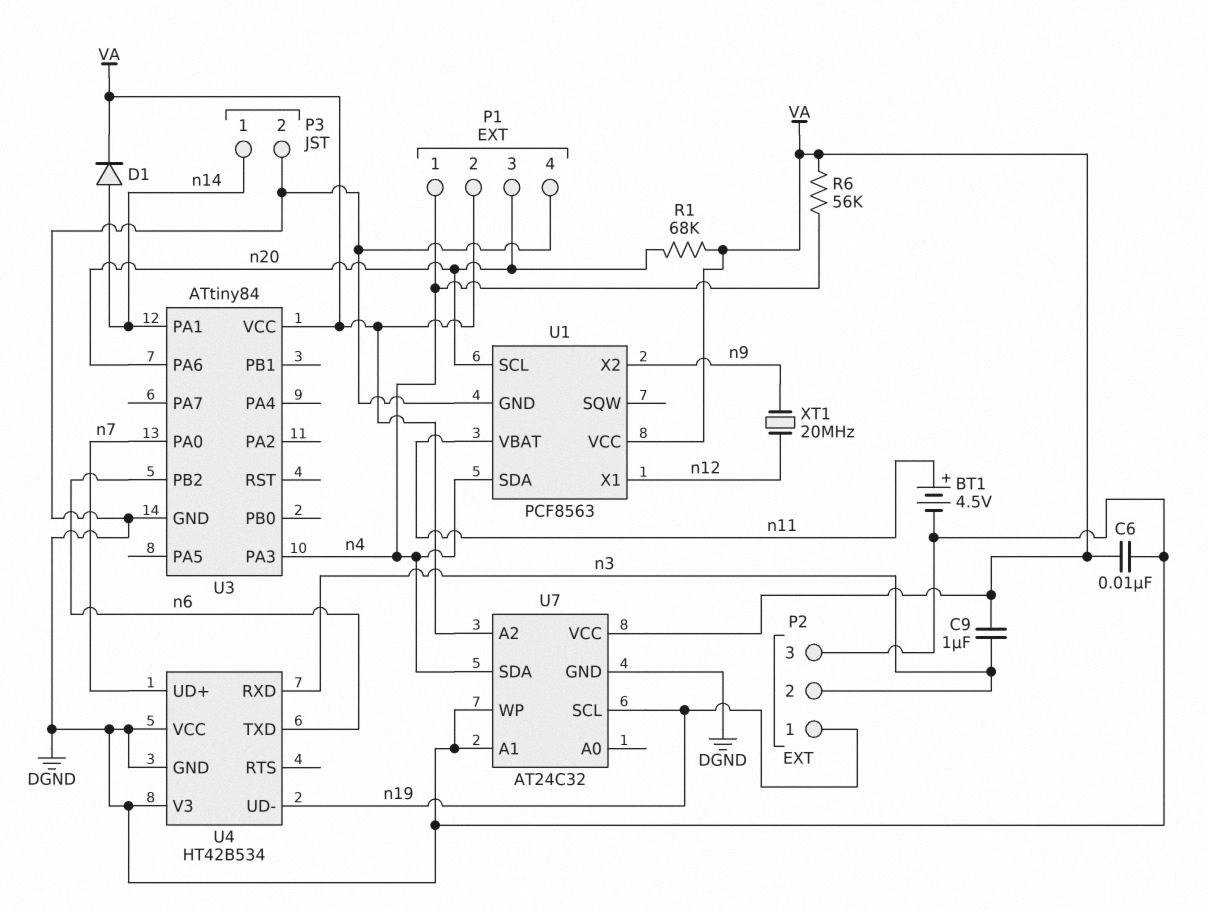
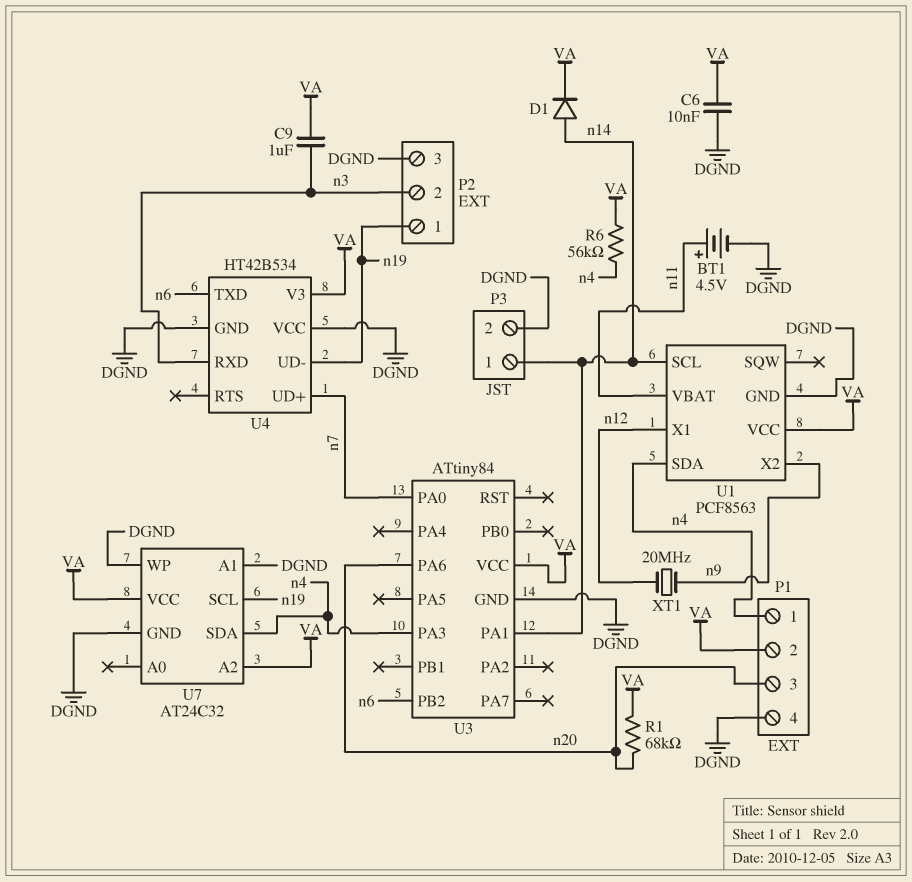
U1 pin SCL: n20 -> n14
U4 pin V3: DGND -> VA

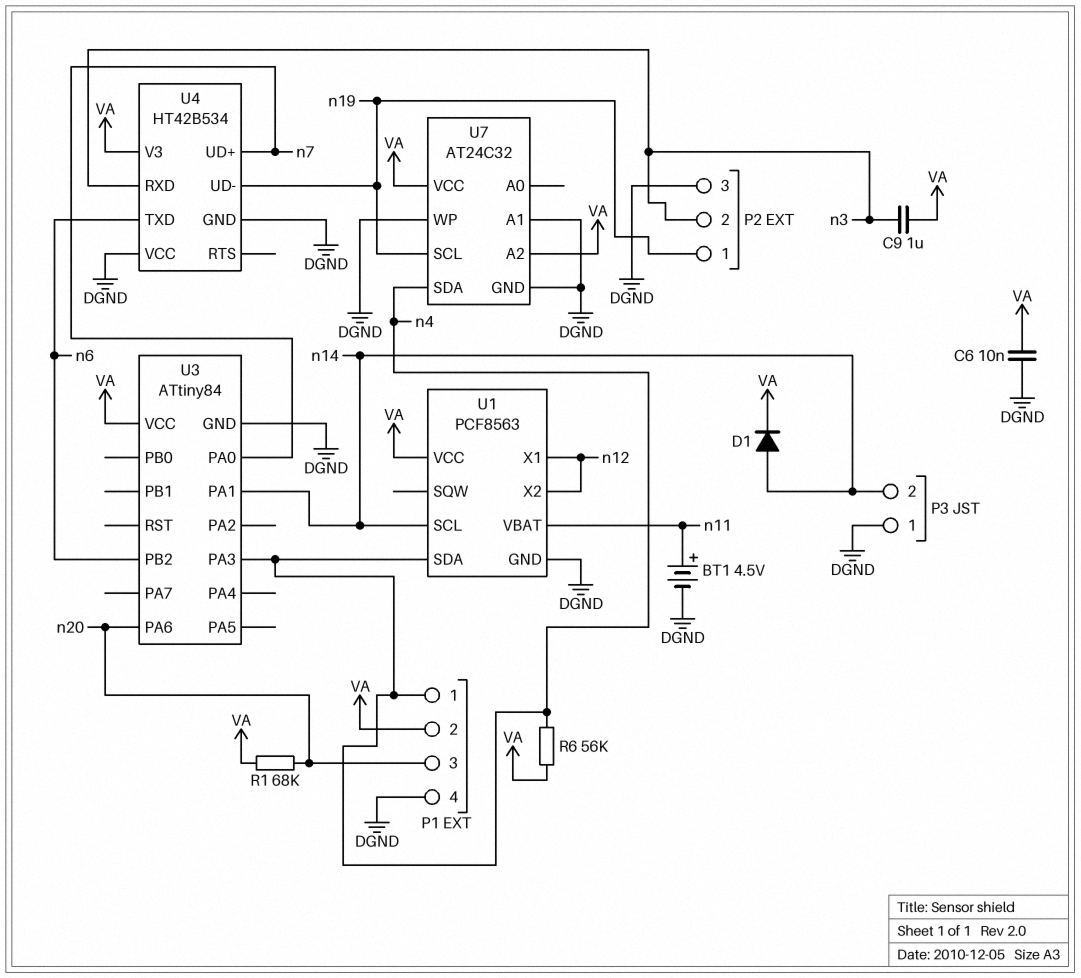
P3 pin 1: n14 -> DGND
P3 pin 2: DGND -> n14
U1 pin X2: n9 -> n12
XT1: 20MHz (n9, n12) -> none

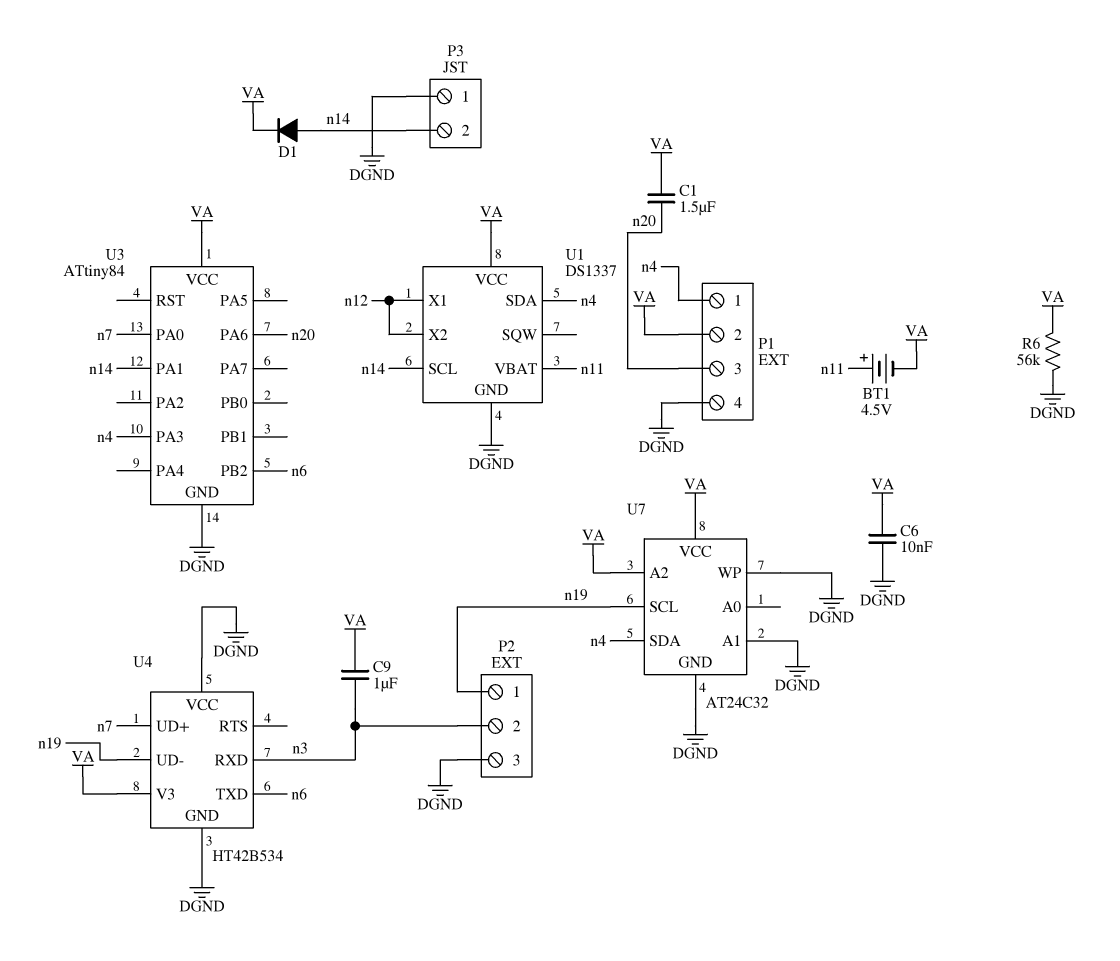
BT1: 4.5V (plus n11, minus DGND) -> 4.5V (plus n11, minus VA)
C1: none -> 1.5uF (VA, n20)
R1: 68k (VA, n20) -> none
R6: 56k (VA, n4) -> 56k (DGND, VA)
U1: PCF8563 -> DS1337

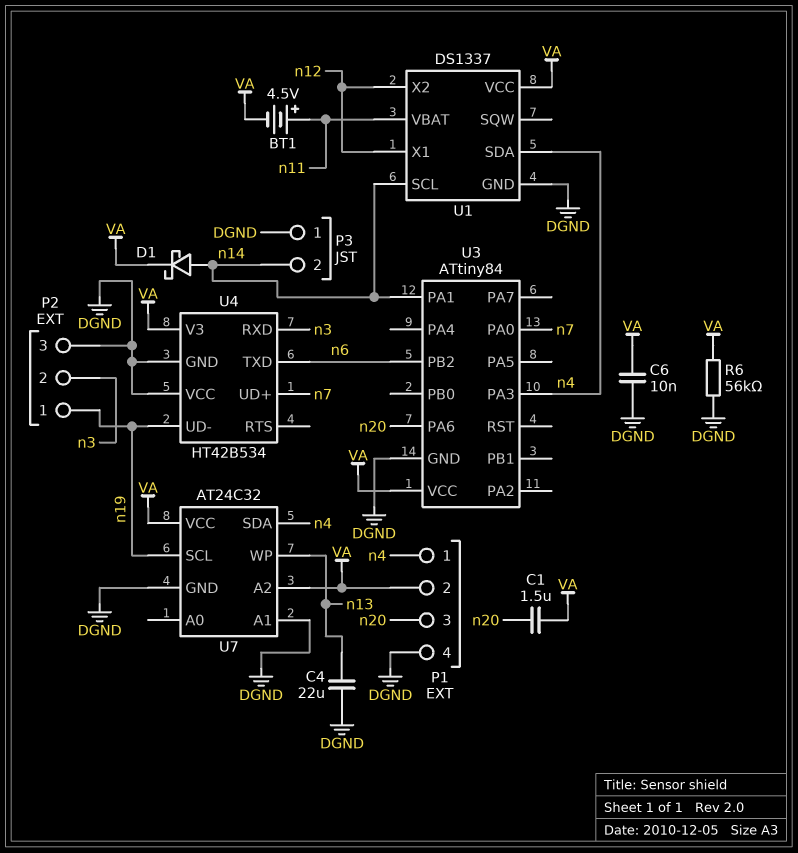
C4: none -> 22uF (DGND, n13)
C9: 1uF (VA, n3) -> none
D1: diode (A n14, K VA) -> schottky (A n14, K VA)
U7 pin WP: DGND -> n13

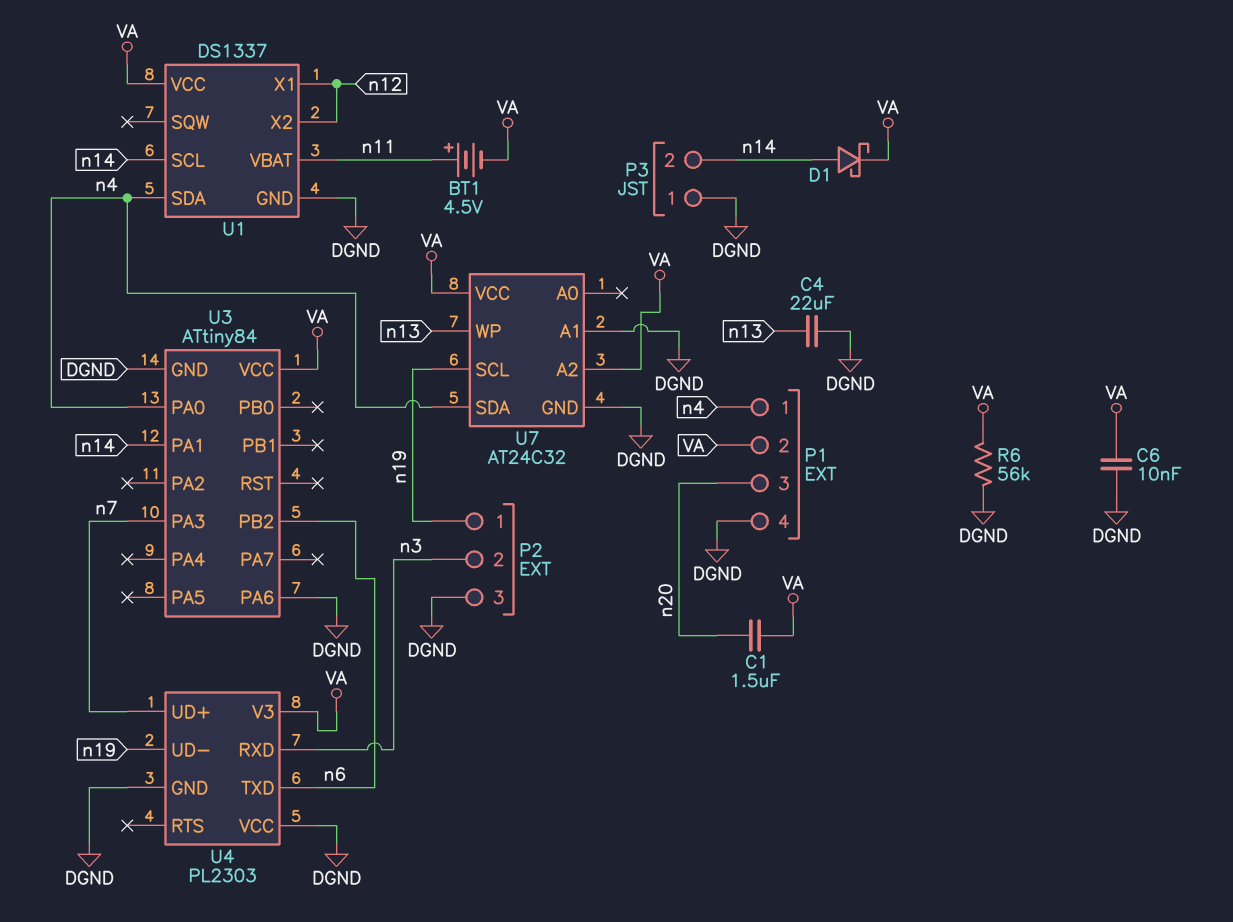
U3 pin PA0: n7 -> n4
U3 pin PA3: n4 -> n7
U3 pin PA6: n20 -> DGND
U4: HT42B534 -> PL2303

